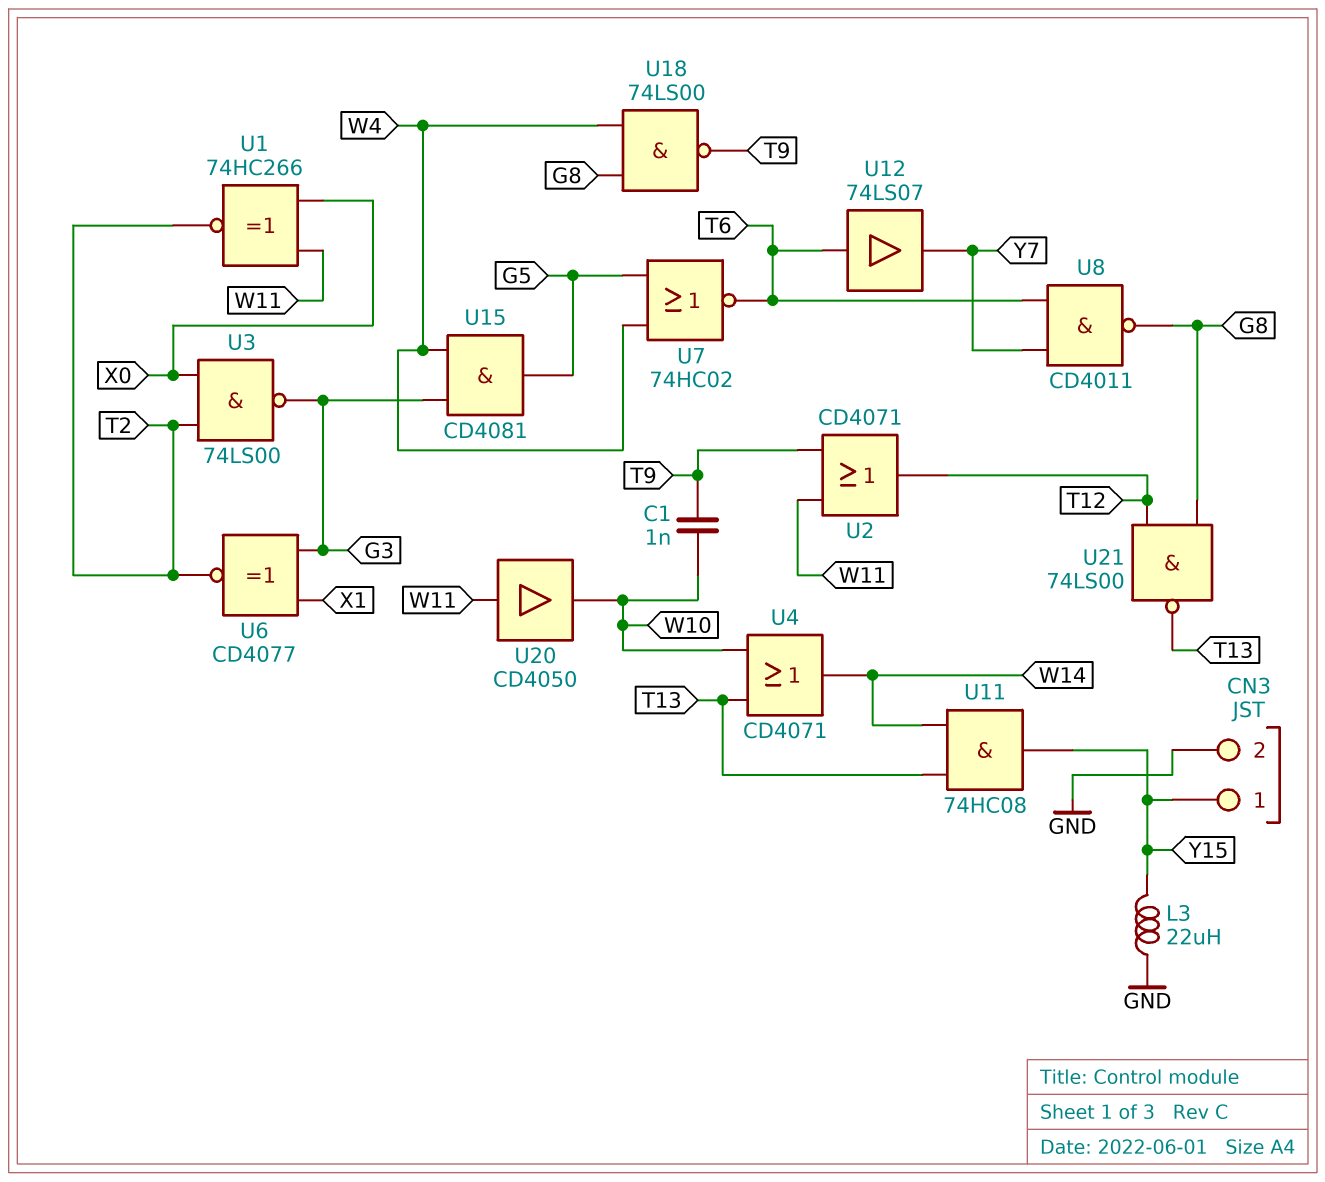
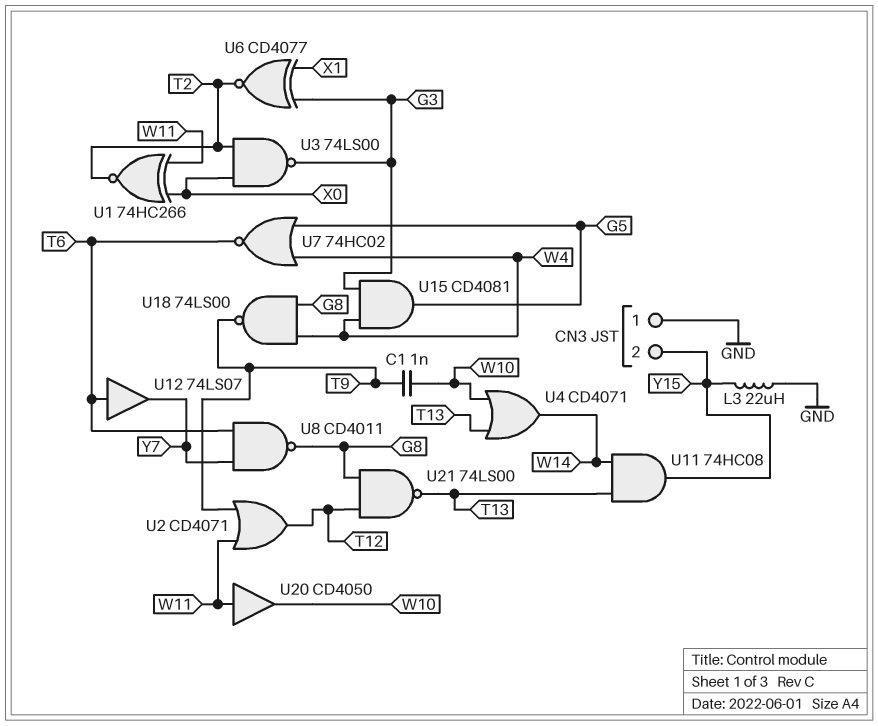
CN3 pin 1: Y15 -> GND
CN3 pin 2: GND -> Y15

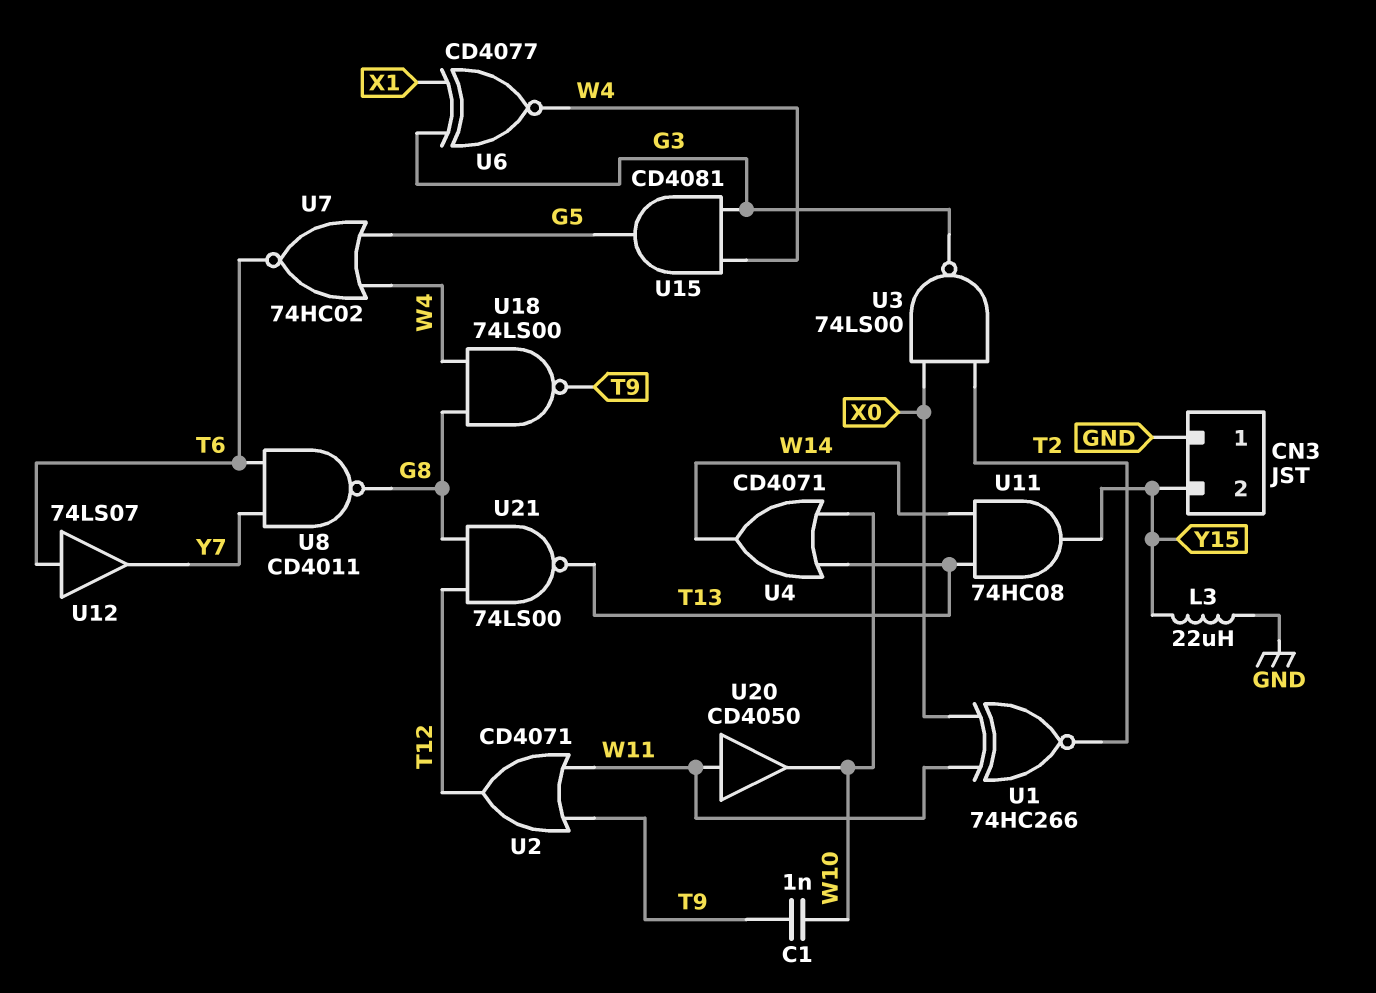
U6: XNOR CD4077 (in G3, in X1, out T2) -> XNOR CD4077 (in G3, in X1, out W4)

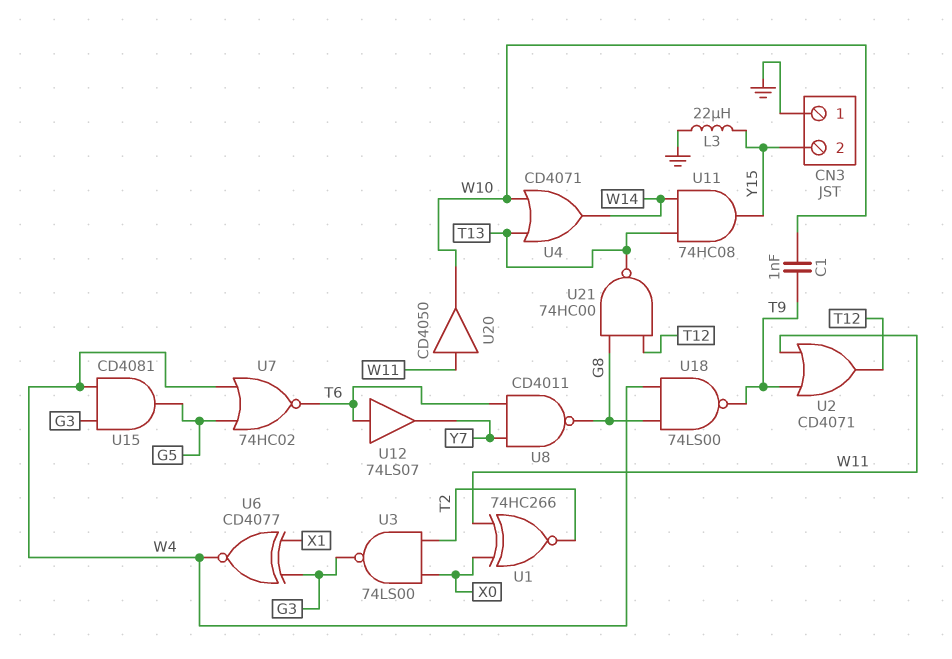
U21: NAND 74LS00 (in G8, in T12, out T13) -> NAND 74HC00 (in G8, in T12, out T13)

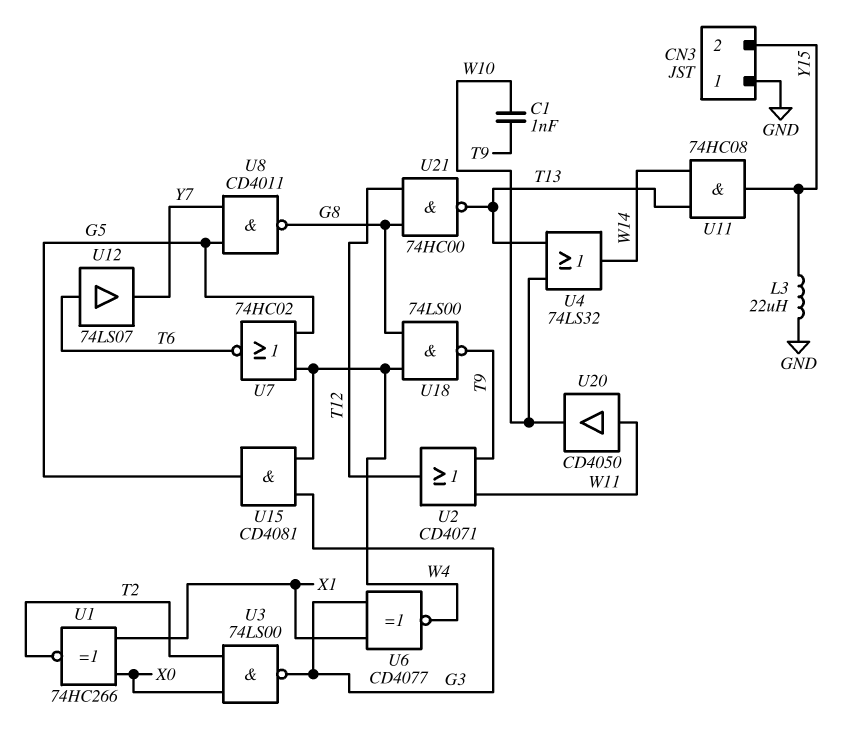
U1: XNOR 74HC266 (in W11, in X0, out T2) -> XNOR 74HC266 (in X0, in X1, out T2)
U4: OR CD4071 (in T13, in W10, out W14) -> OR 74LS32 (in T13, in W10, out W14)
U8: NAND CD4011 (in T6, in Y7, out G8) -> NAND CD4011 (in G5, in Y7, out G8)

